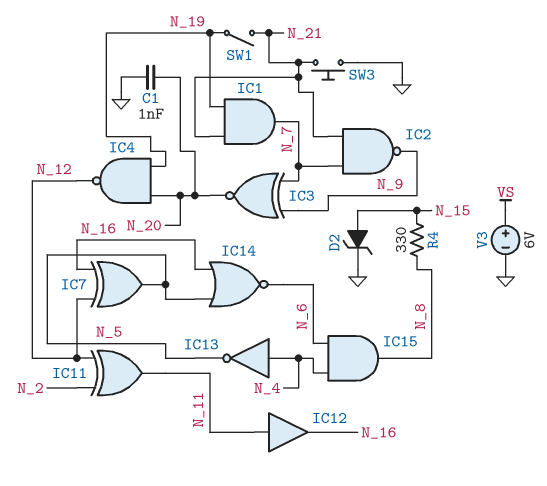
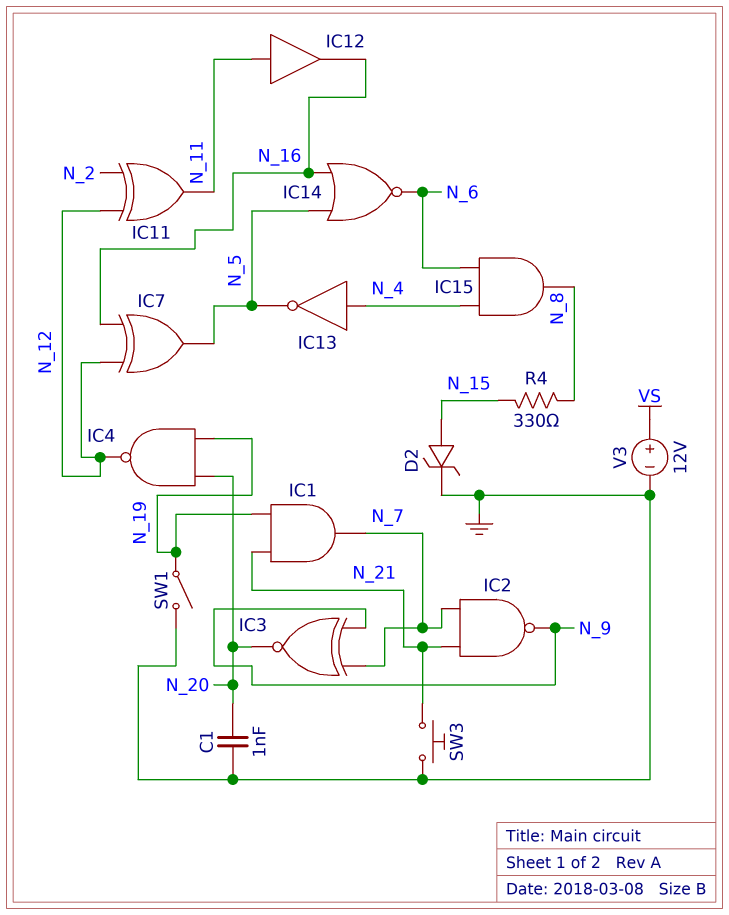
SW1: switch (N_19, N_21) -> switch (GND, N_19)
V3: 6V (plus VS, minus GND) -> 12V (plus VS, minus GND)

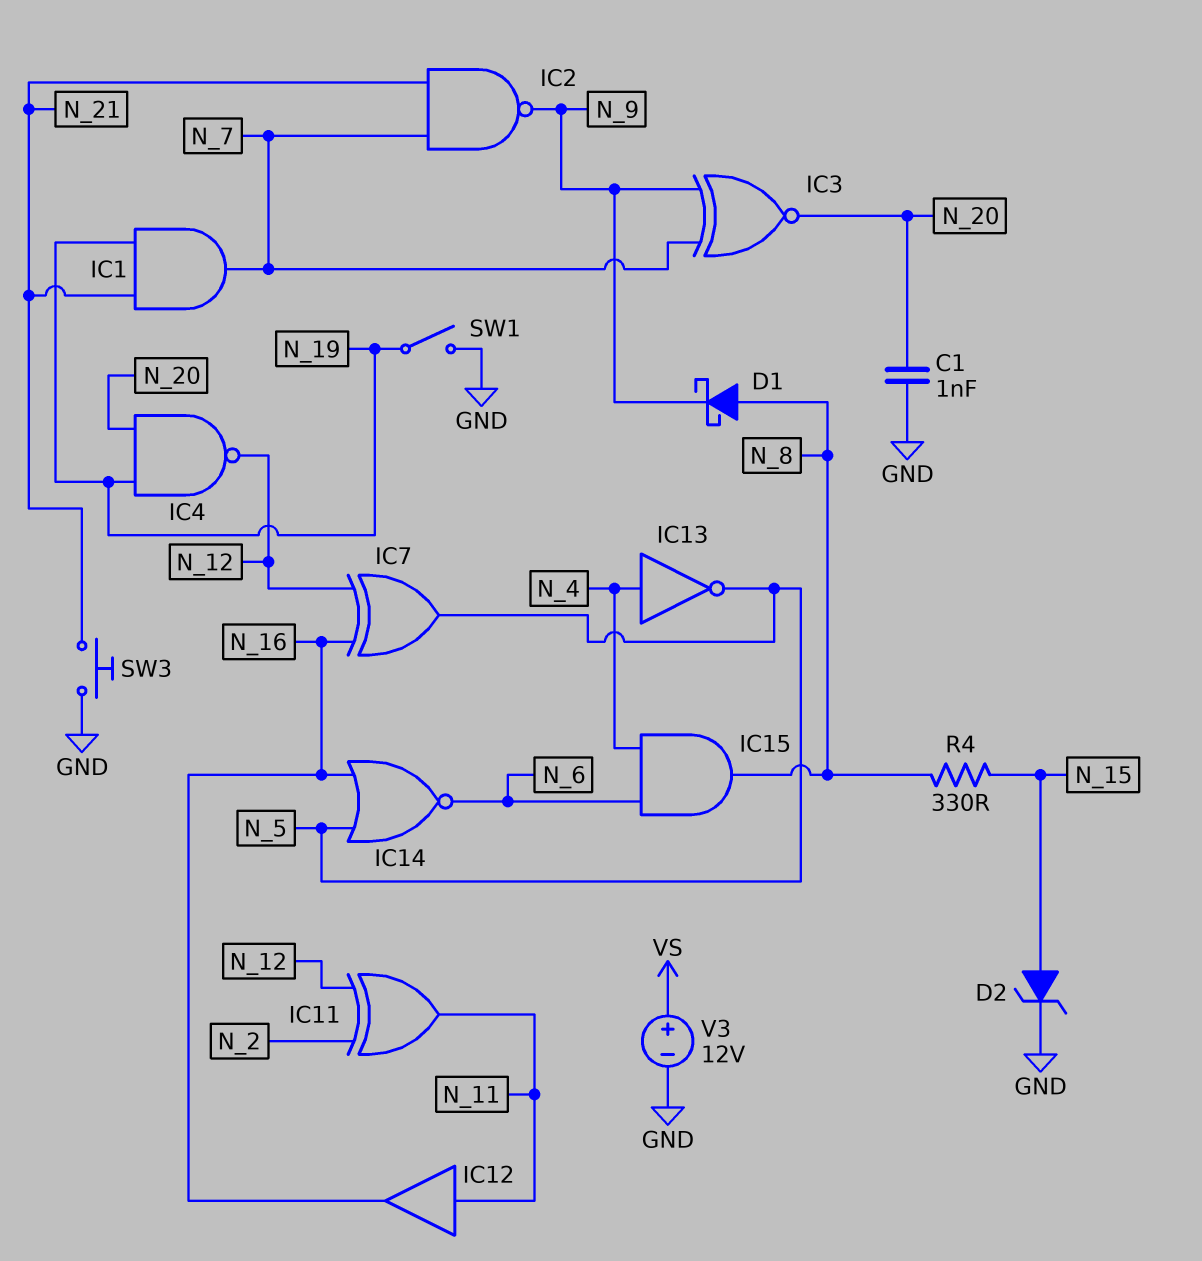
D1: none -> schottky (A N_8, K N_9)

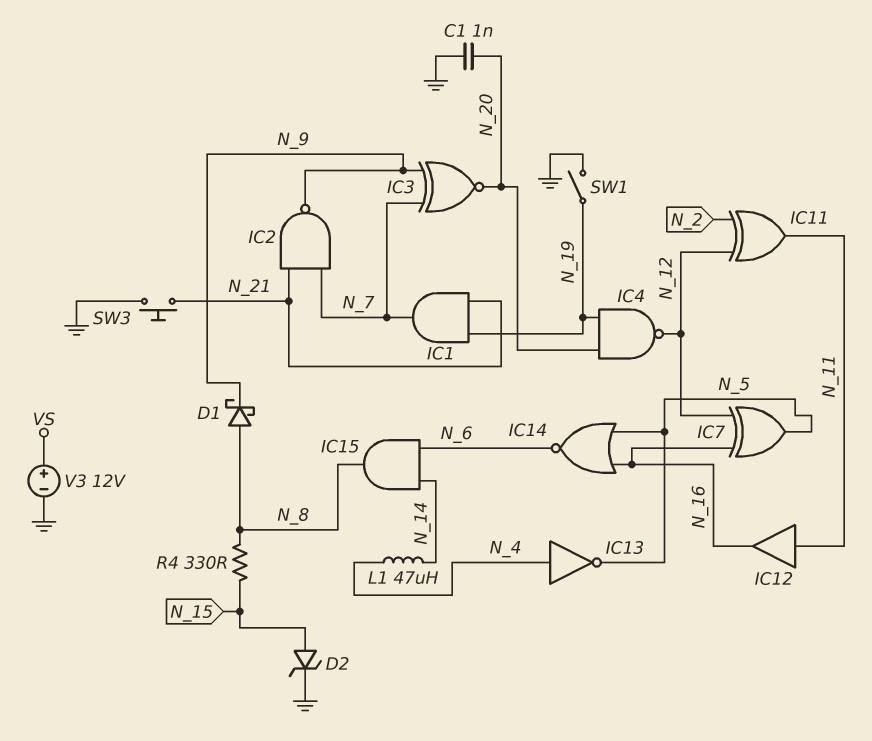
IC15: AND (in N_4, in N_6, out N_8) -> AND (in N_6, in N_14, out N_8)
L1: none -> 47uH (N_4, N_14)

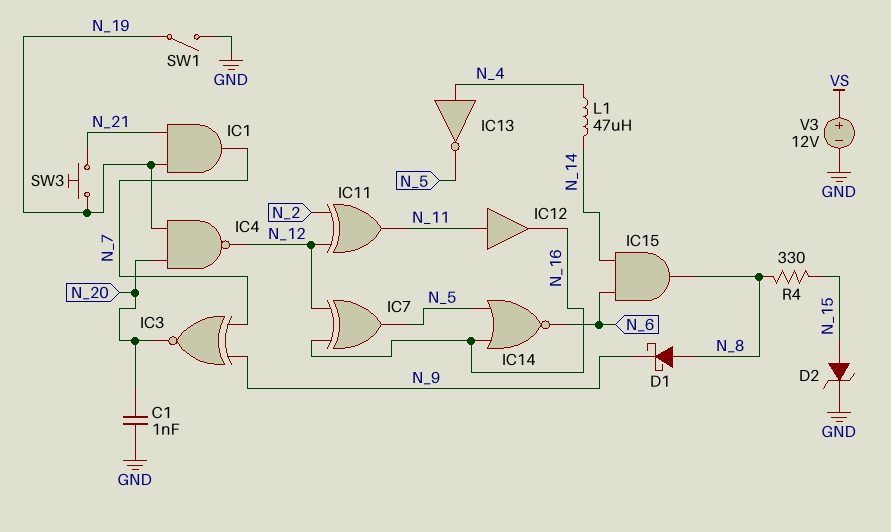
IC2: NAND (in N_7, in N_21, out N_9) -> none
SW3: button (GND, N_21) -> button (N_19, N_21)

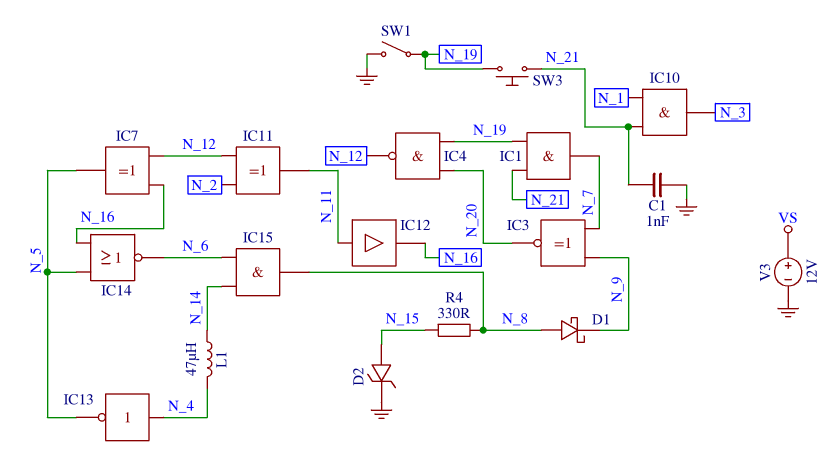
C1: 1nF (GND, N_20) -> 1nF (GND, N_21)
IC10: none -> AND (in N_1, in N_21, out N_3)

